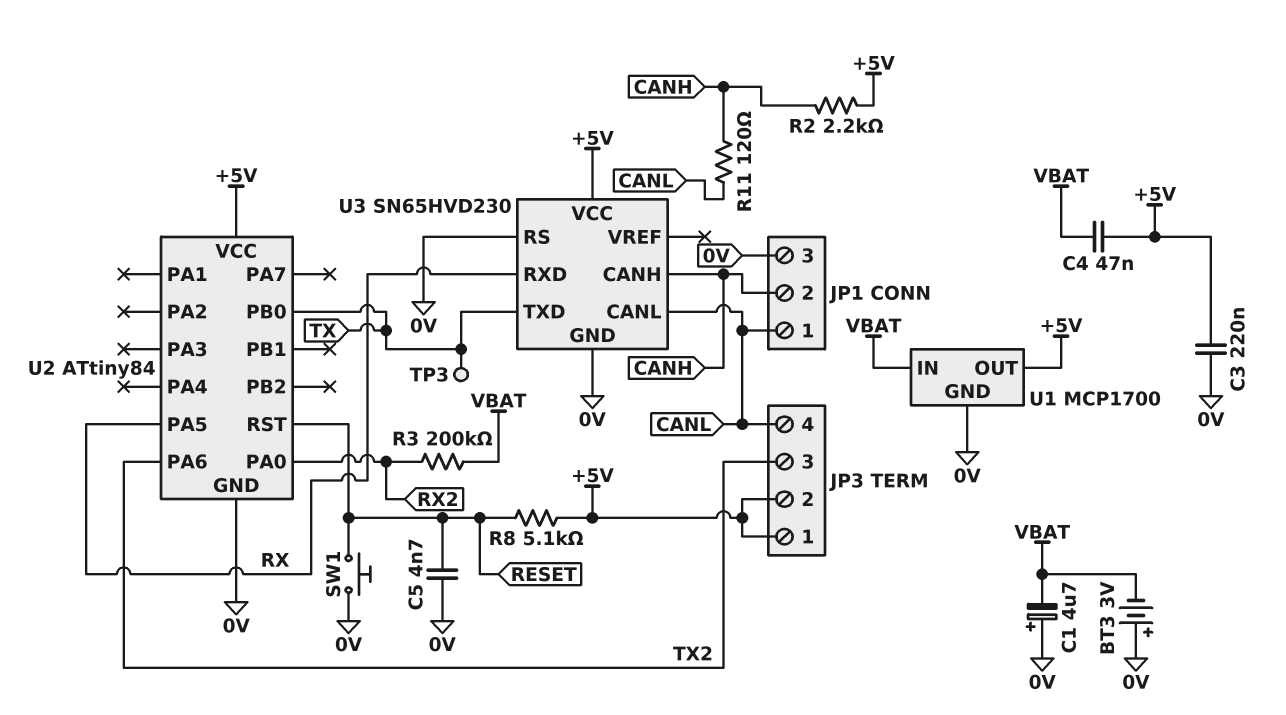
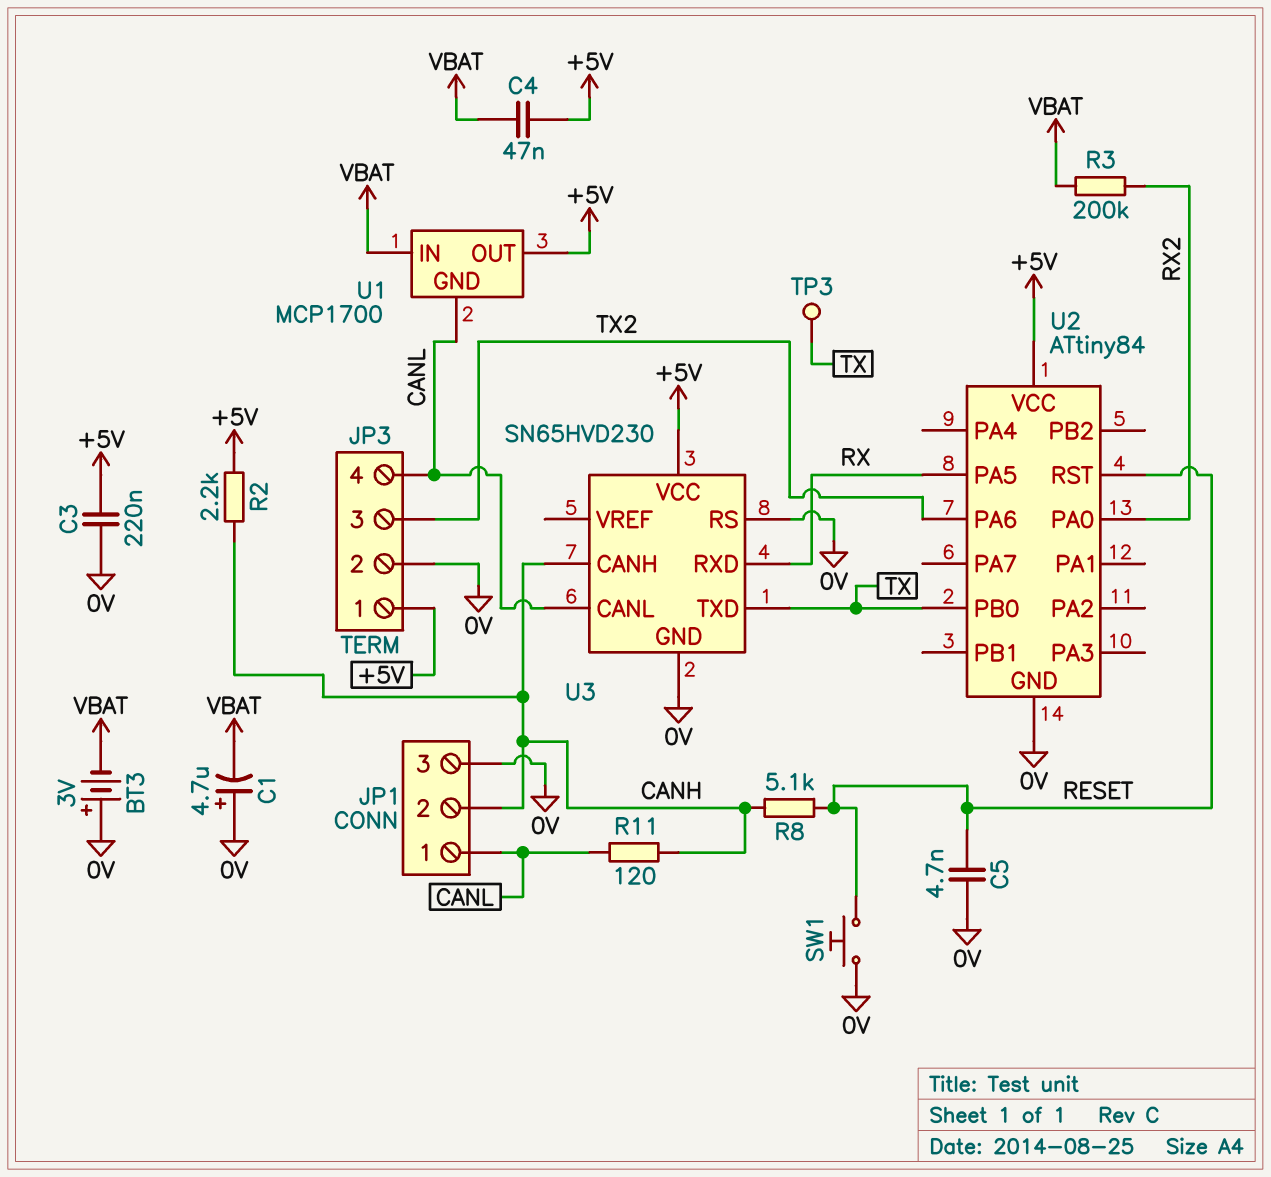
JP3 pin 2: +5V -> 0V
R8: 5.1k (+5V, RESET) -> 5.1k (CANH, RESET)
U1 pin GND: 0V -> CANL

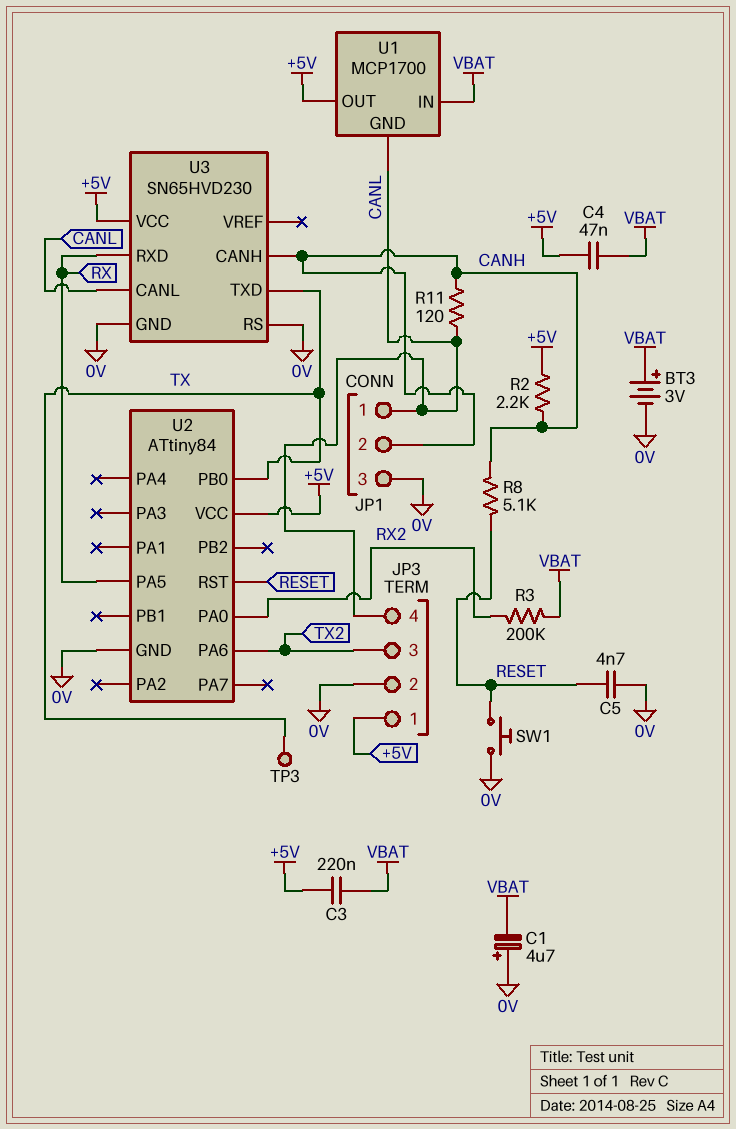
BT3: 3V (plus 0V, minus VBAT) -> 3V (plus VBAT, minus 0V)
C3: 220nF (+5V, 0V) -> 220nF (+5V, VBAT)

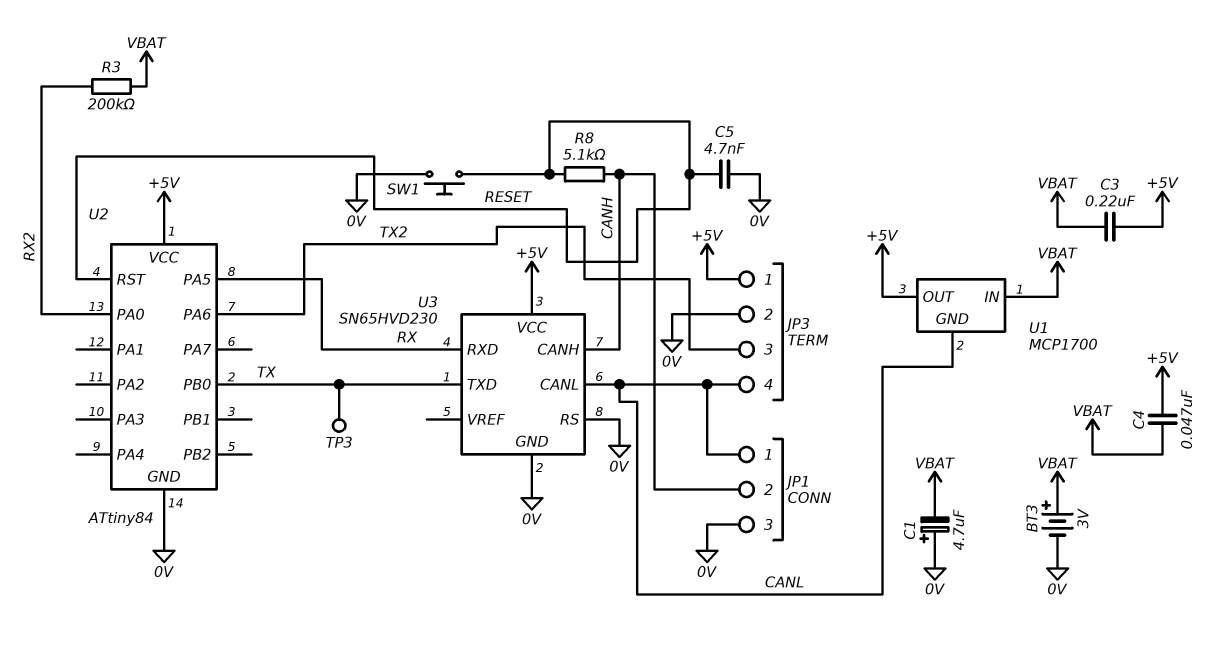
R2: 2.2k (+5V, CANH) -> none
R11: 120 (CANH, CANL) -> none

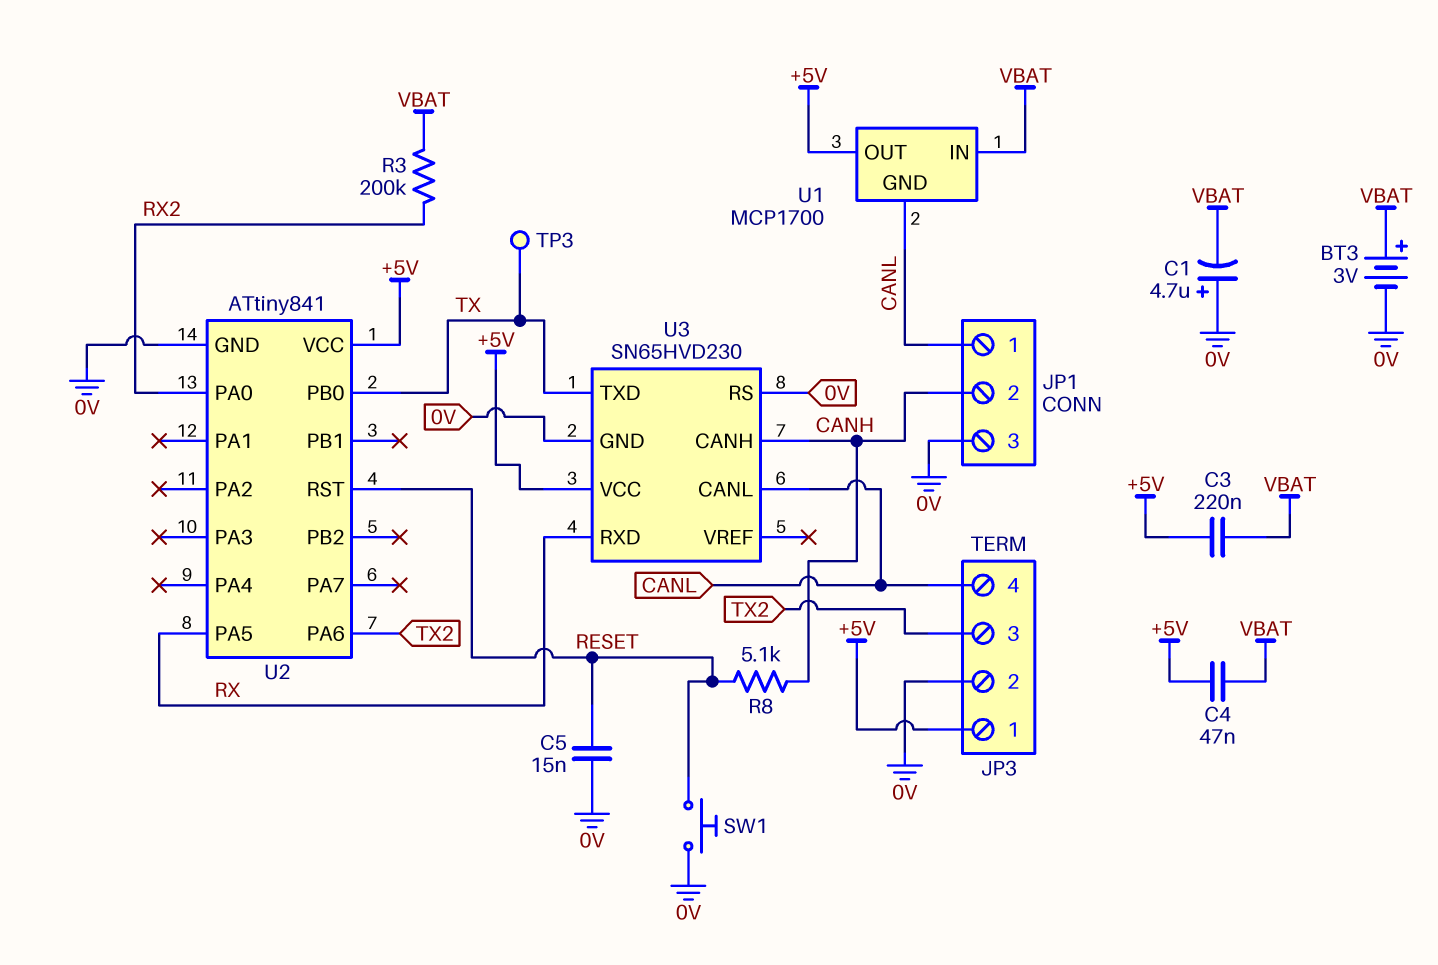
C5: 4.7nF (0V, RESET) -> 15nF (0V, RESET)
U2: ATtiny84 -> ATtiny841

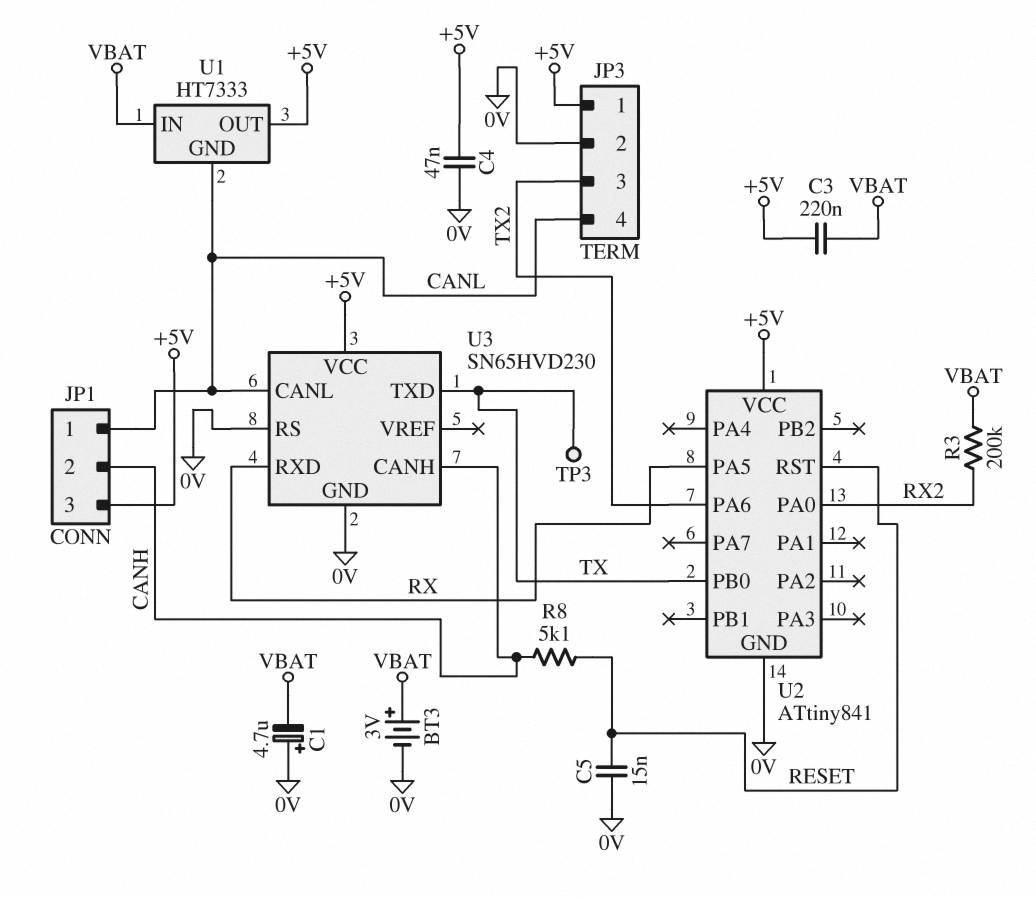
C4: 47nF (+5V, VBAT) -> 47nF (+5V, 0V)
JP1 pin 3: 0V -> +5V
SW1: button (0V, RESET) -> none
U1: MCP1700 -> HT7333

